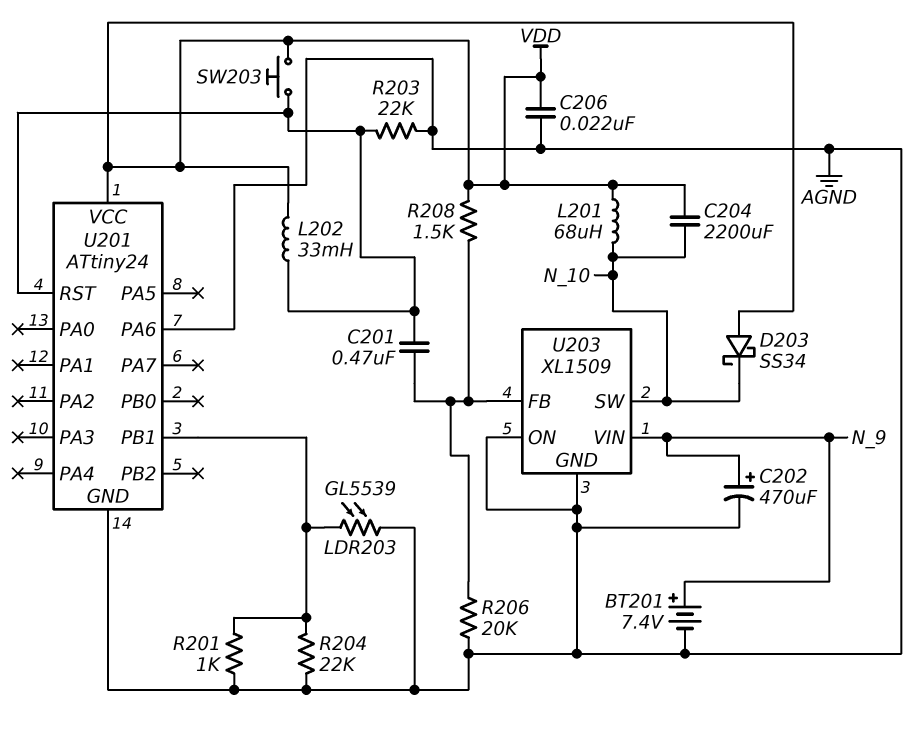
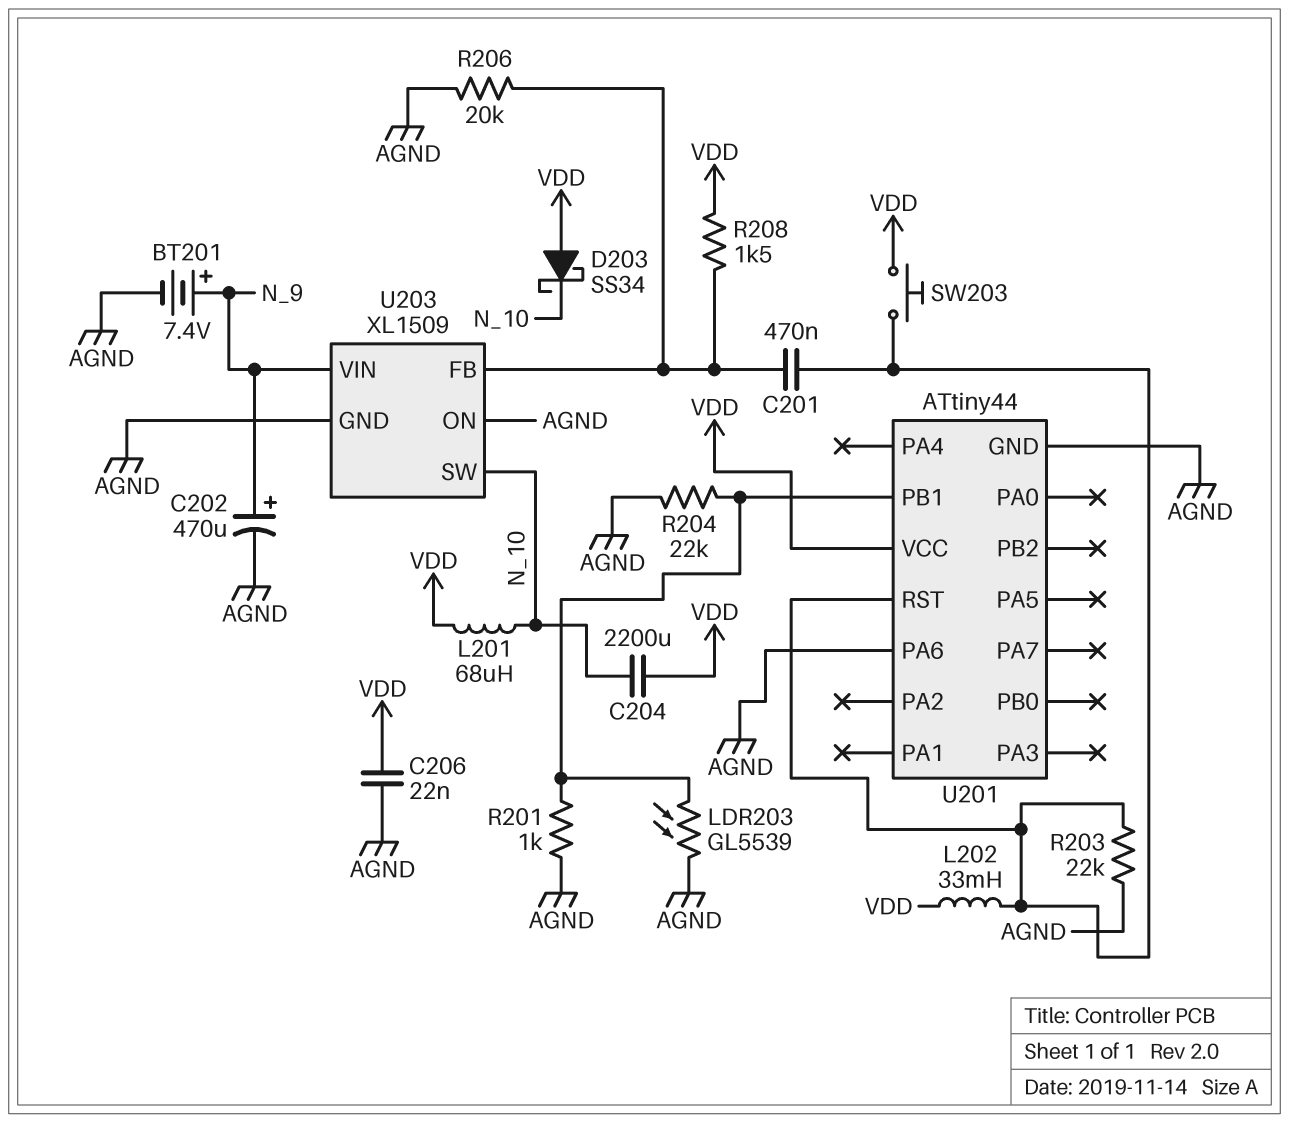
U201: ATtiny24 -> ATtiny44

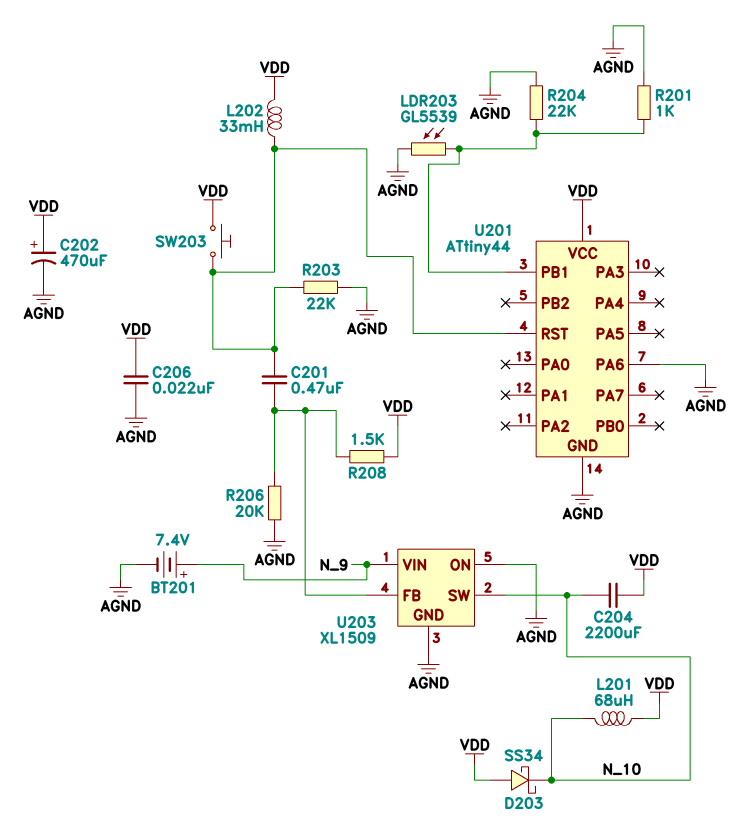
C202: 470uF (plus N_9, minus AGND) -> 470uF (plus VDD, minus AGND)

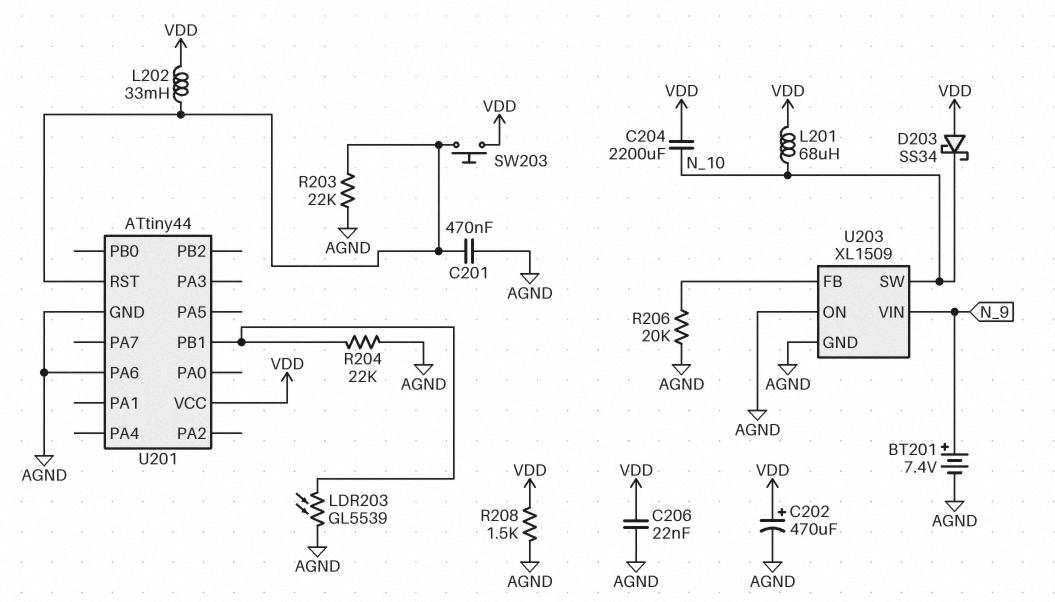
C201: 470nF (U201/RST, U203/FB) -> 470nF (AGND, U201/RST)
R201: 1k (AGND, U201/PB1) -> none
R208: 1.5k (U203/FB, VDD) -> 1.5k (AGND, VDD)

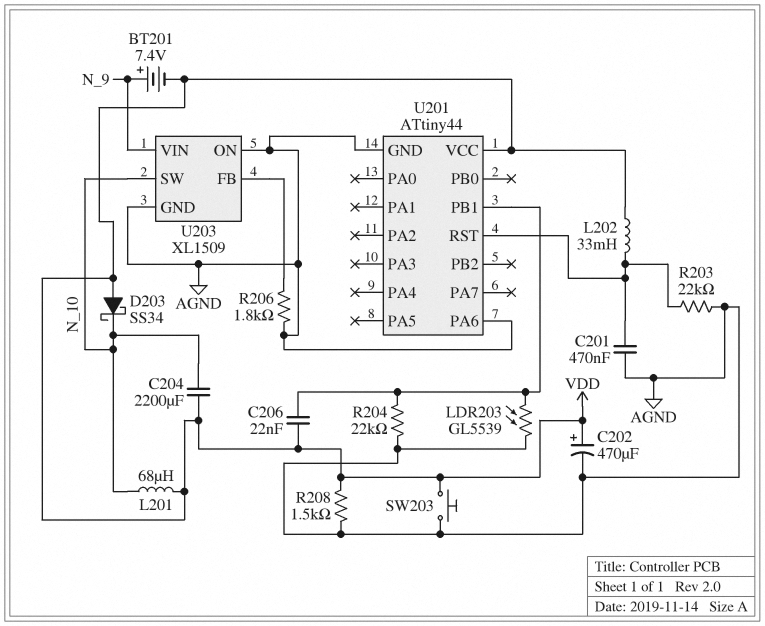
BT201: 7.4V (plus N_9, minus AGND) -> 7.4V (plus N_9, minus VDD)
C206: 22nF (AGND, VDD) -> 22nF (U201/PB1, VDD)
R206: 20k (AGND, U203/FB) -> 1.8k (AGND, U203/FB)
SW203: button (U201/RST, VDD) -> button (AGND, VDD)

